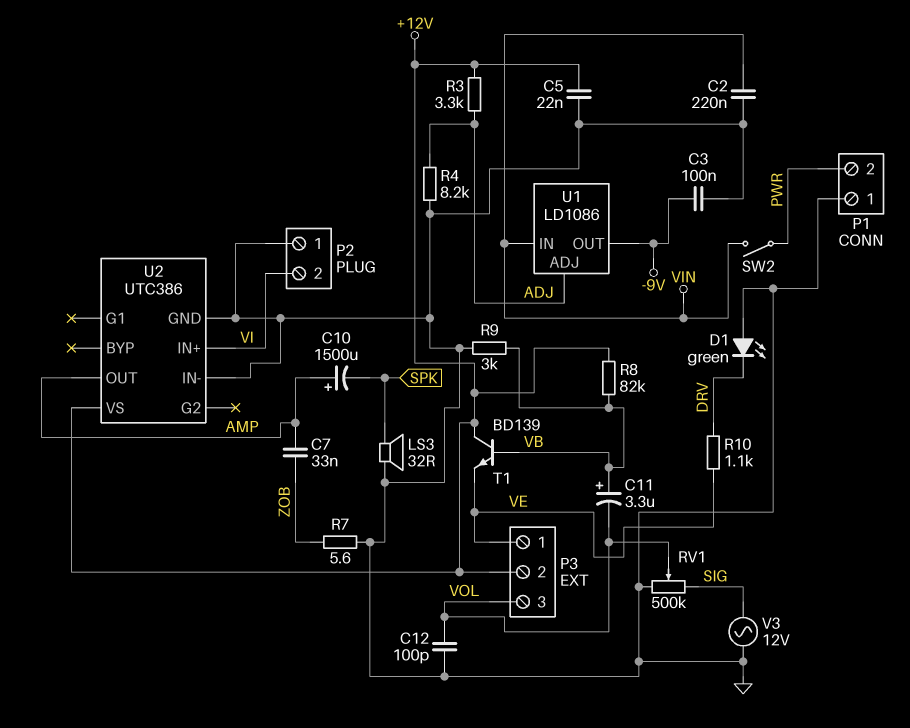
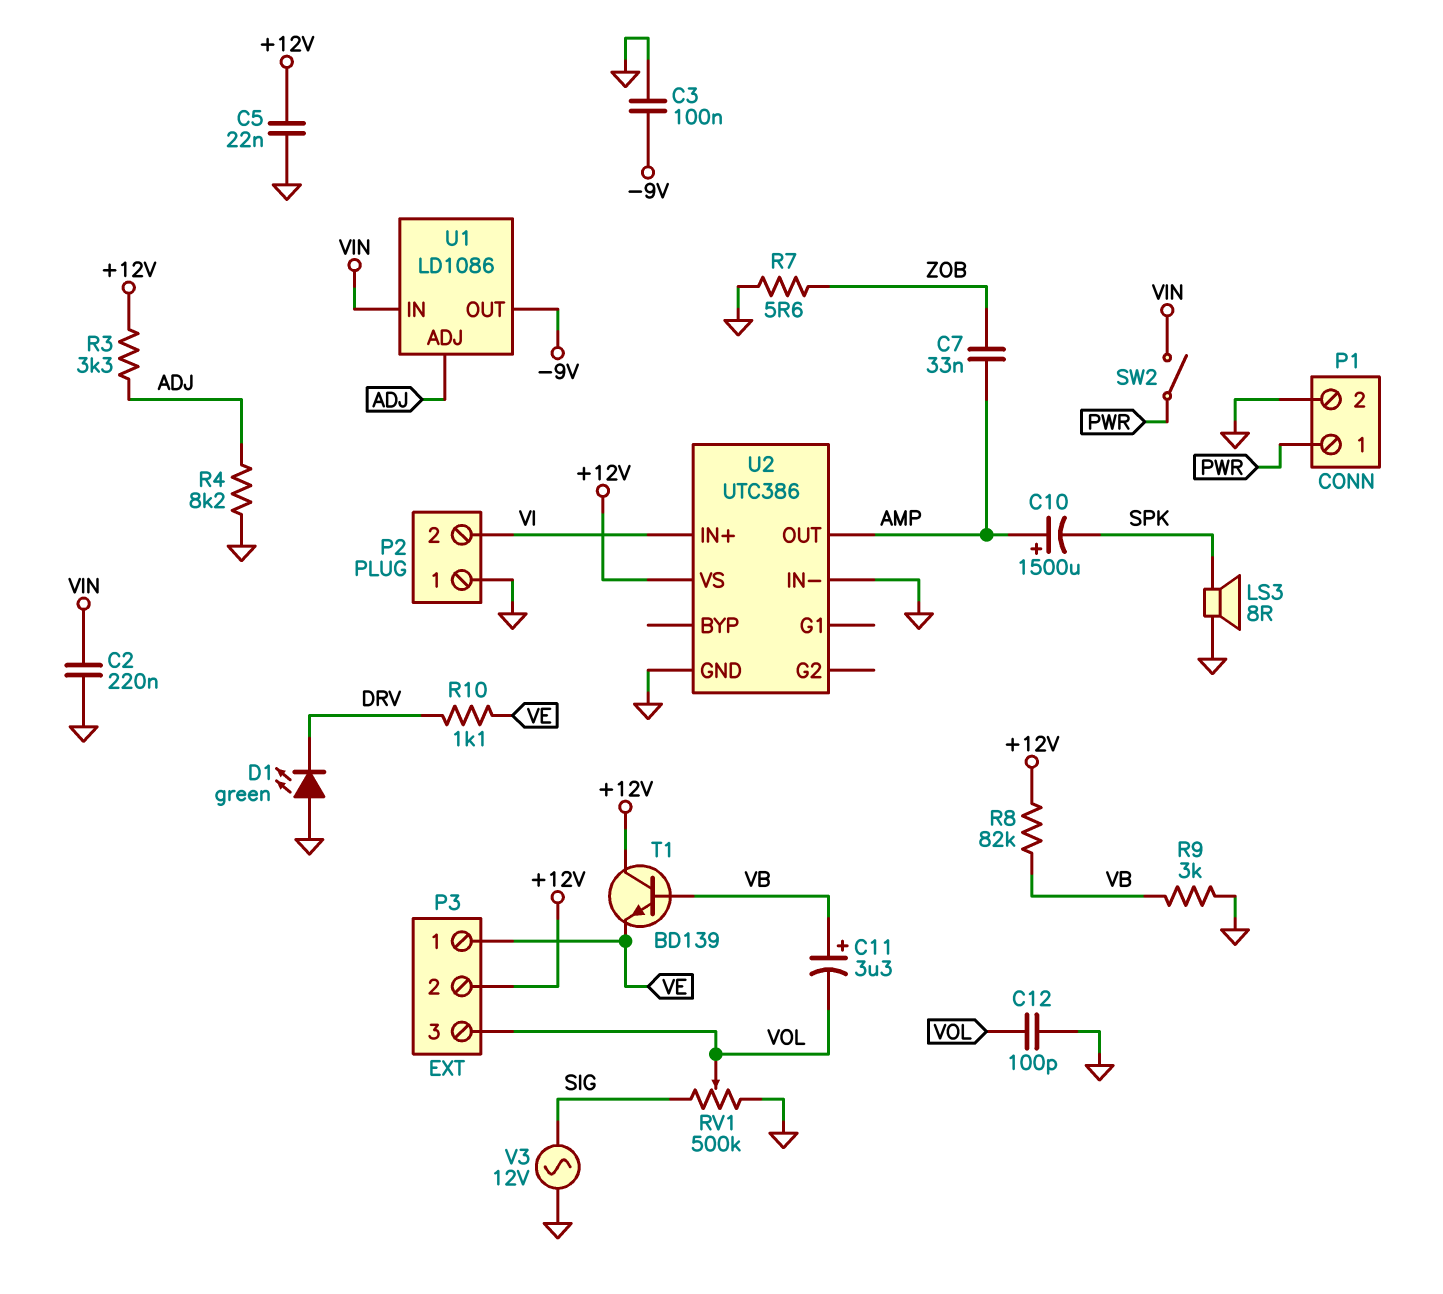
LS3: speaker 32R (GND, SPK) -> speaker 8R (GND, SPK)
P1 pin 1: GND -> PWR
P1 pin 2: PWR -> GND

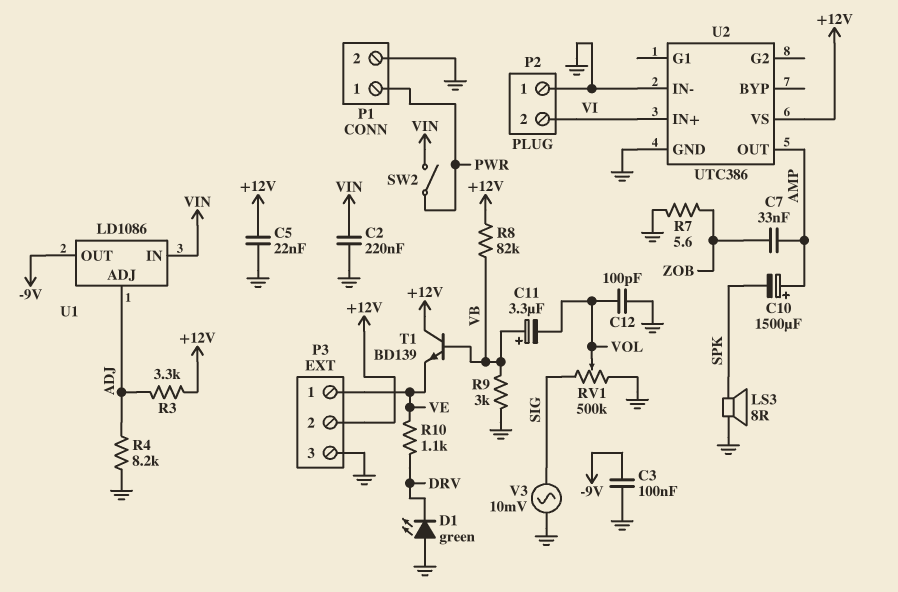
P3 pin 3: VOL -> GND
V3: AC 12V (GND, SIG) -> AC 10mV (GND, SIG)

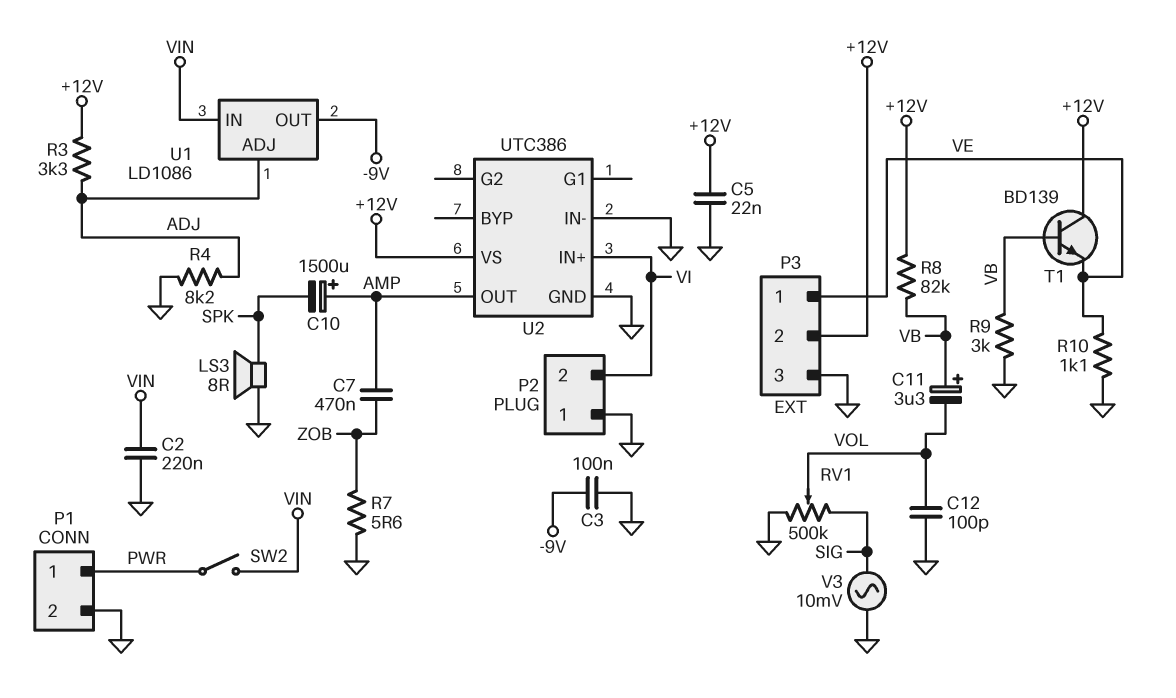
C7: 33nF (AMP, ZOB) -> 470nF (AMP, ZOB)
D1: LED green (A GND, K DRV) -> none
R10: 1.1k (DRV, VE) -> 1.1k (GND, VE)

